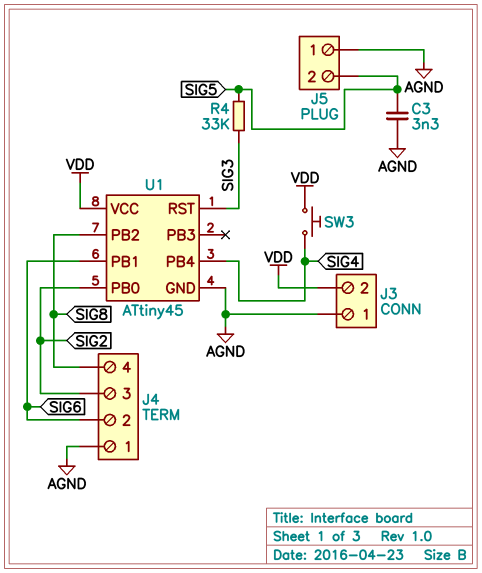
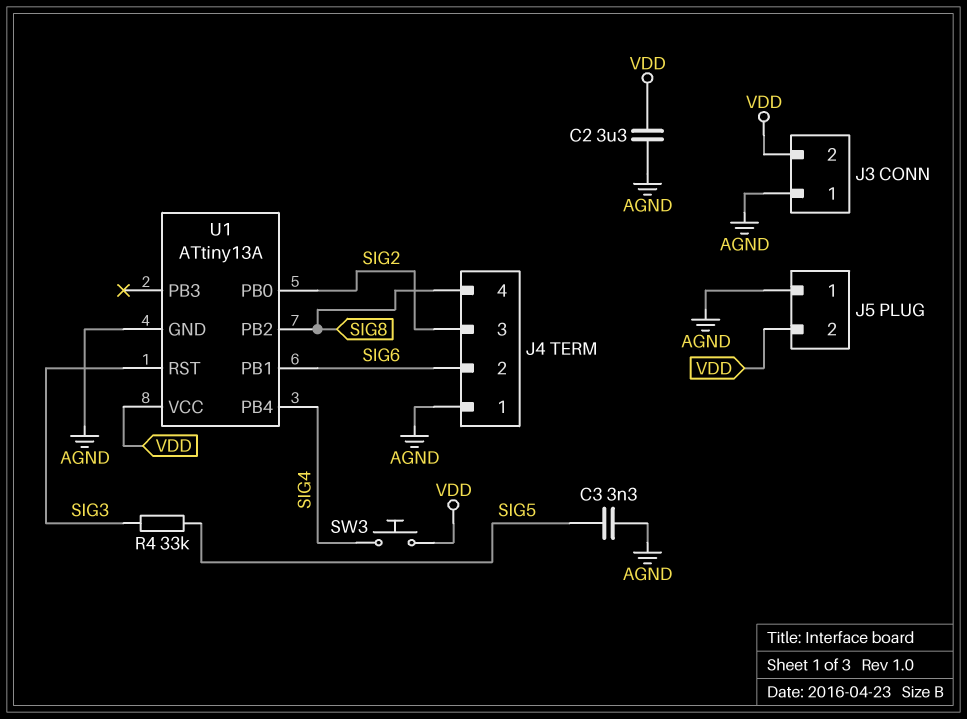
C2: none -> 3.3uF (AGND, VDD)
J5 pin 2: SIG5 -> VDD
U1: ATtiny45 -> ATtiny13A

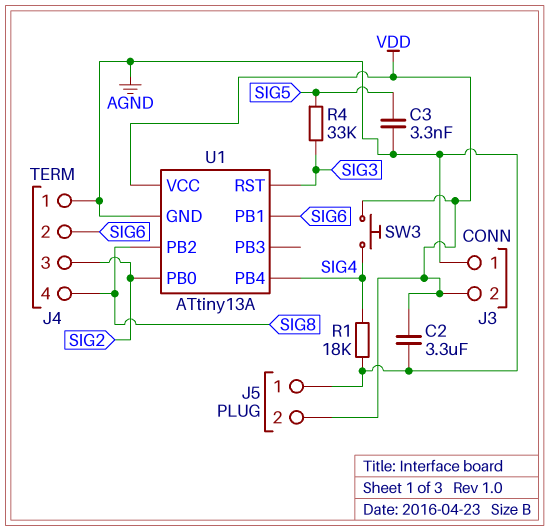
R1: none -> 18k (AGND, SIG4)

